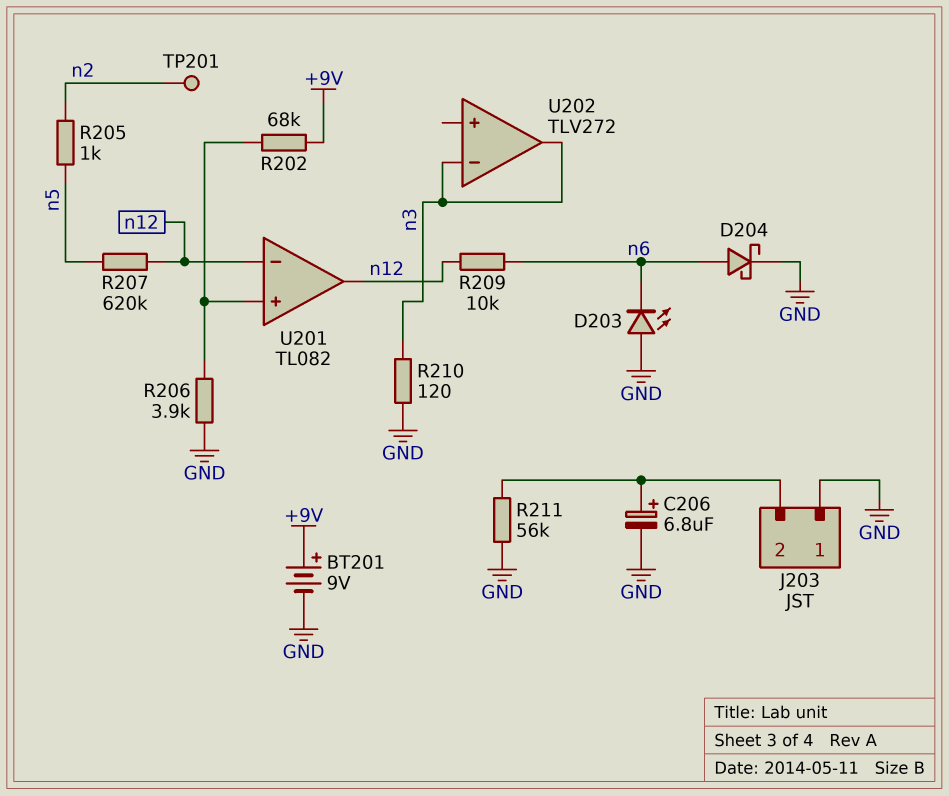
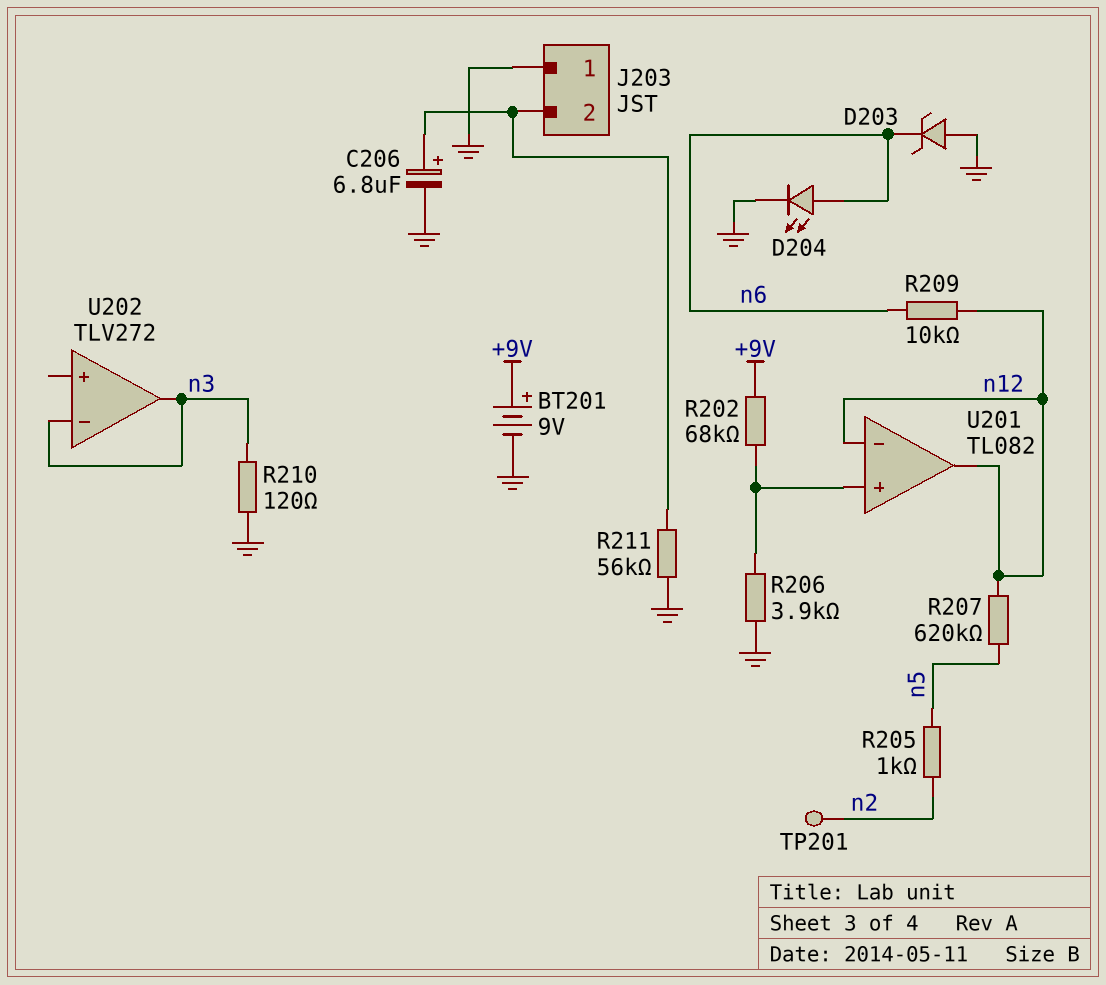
D203: LED (A GND, K n6) -> zener (A GND, K n6)
D204: schottky (A n6, K GND) -> LED (A n6, K GND)

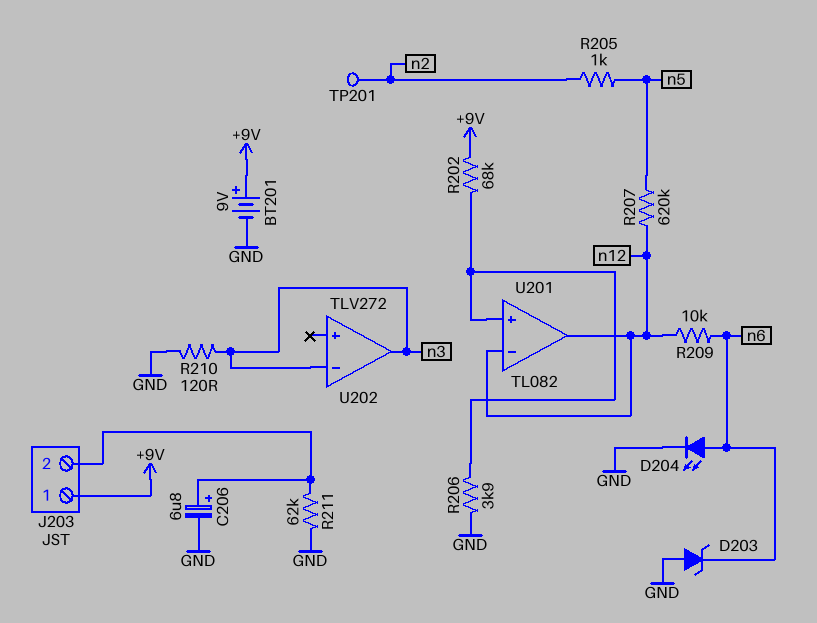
J203 pin 1: GND -> +9V
R211: 56k (GND, J203/2) -> 62k (GND, J203/2)

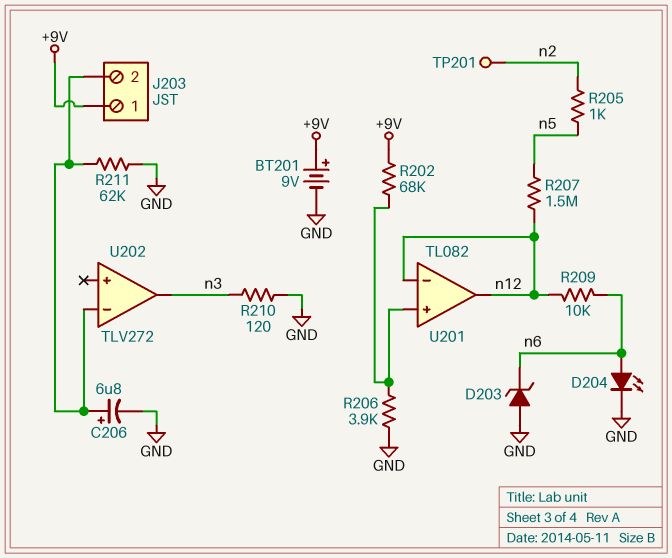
R207: 620k (n5, n12) -> 1.5M (n5, n12)
U202 pin in-: n3 -> J203/2

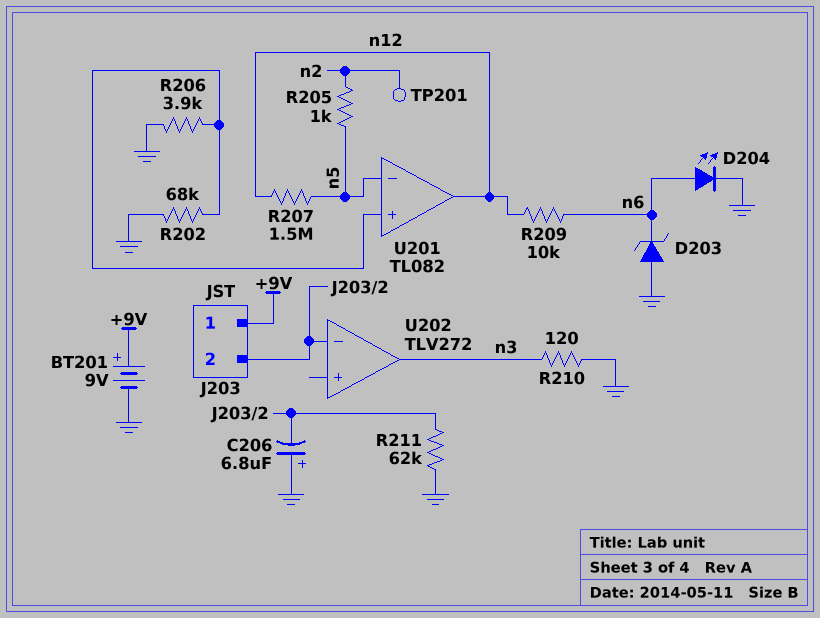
C206: 6.8uF (plus J203/2, minus GND) -> 6.8uF (plus GND, minus J203/2)
R202: 68k (+9V, U201/in+) -> 68k (GND, U201/in+)
U201 pin in-: n12 -> n5

